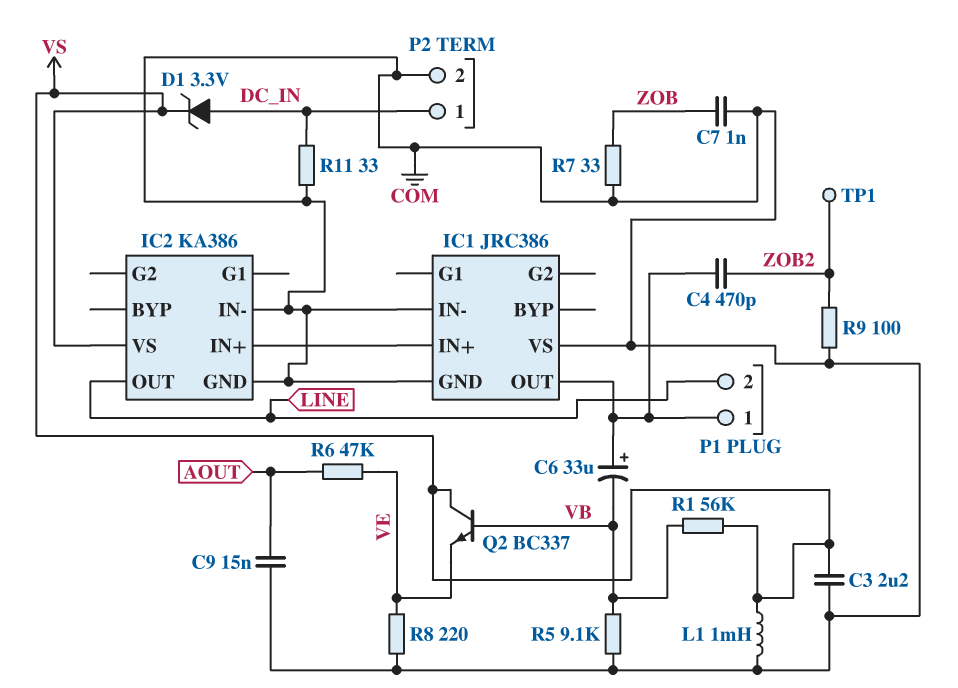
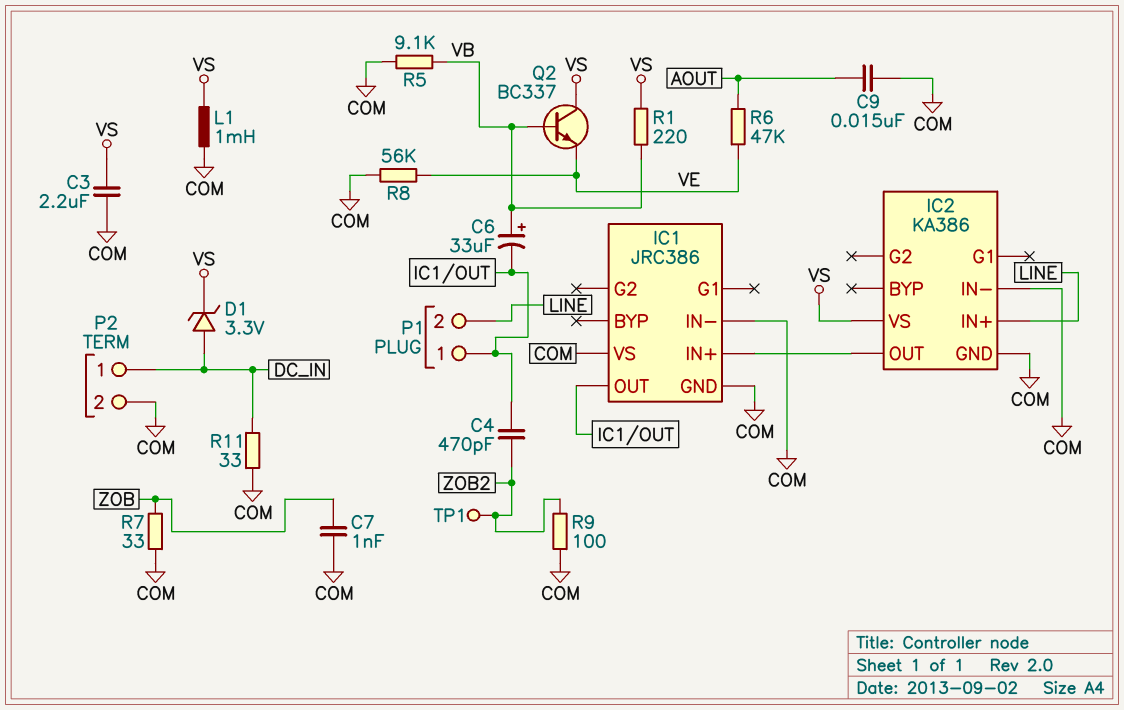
C6: 33uF (plus IC1/OUT, minus VB) -> 33uF (plus VB, minus IC1/OUT)
IC2 pin IN+: IC1/IN+ -> LINE
IC2 pin OUT: LINE -> IC1/IN+
R1: 56k (VB, VS) -> 220 (VB, VS)
R8: 220 (COM, VE) -> 56k (COM, VE)

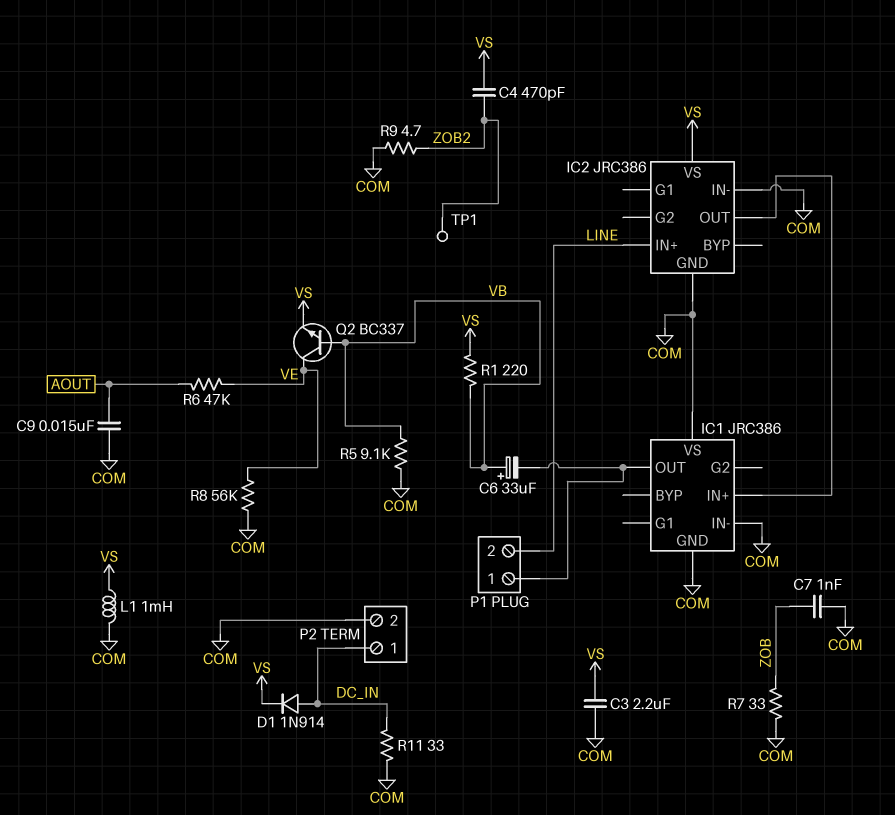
C4: 470pF (IC1/OUT, ZOB2) -> 470pF (VS, ZOB2)
D1: zener 3.3V (A DC_IN, K VS) -> diode 1N914 (A DC_IN, K VS)
IC2: KA386 -> JRC386
Q2: NPN BC337 (B VB, C VS, E VE) -> NPN BC337 (B VB, C VE, E VS)
R9: 100 (COM, ZOB2) -> 4.7 (COM, ZOB2)

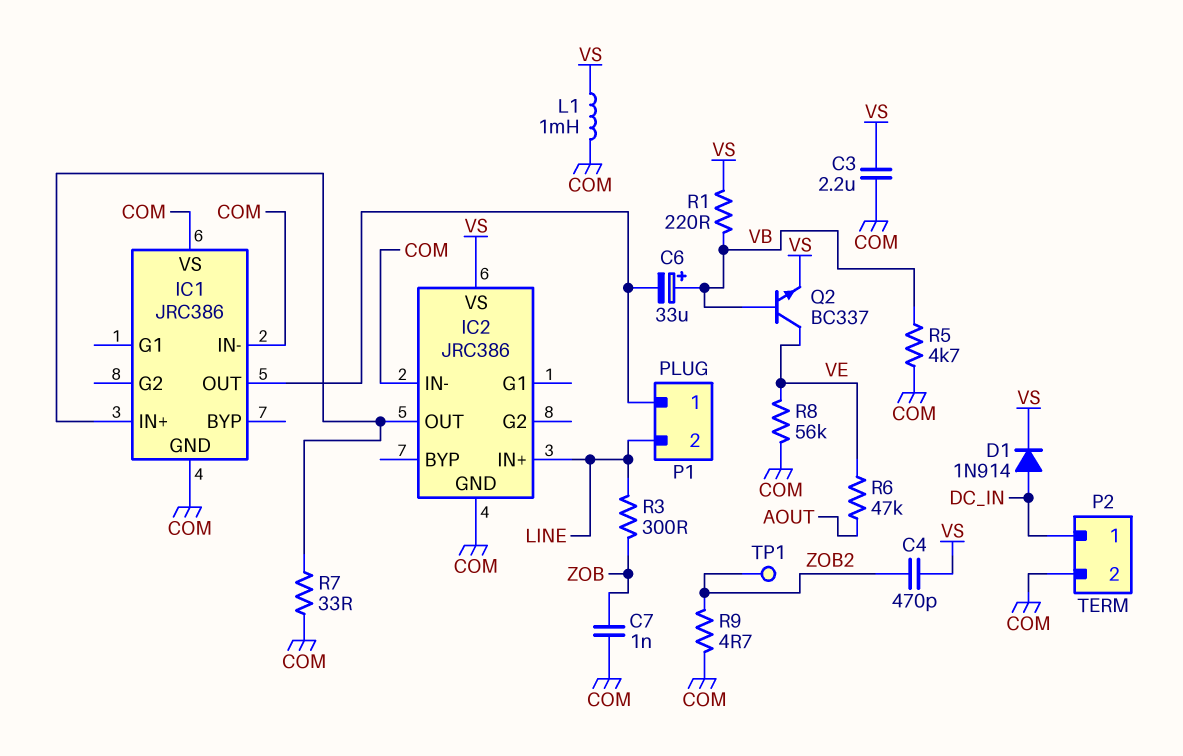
C9: 15nF (AOUT, COM) -> none
R3: none -> 300 (LINE, ZOB)
R5: 9.1k (COM, VB) -> 4.7k (COM, VB)
R7: 33 (COM, ZOB) -> 33 (COM, IC1/IN+)
R11: 33 (COM, DC_IN) -> none

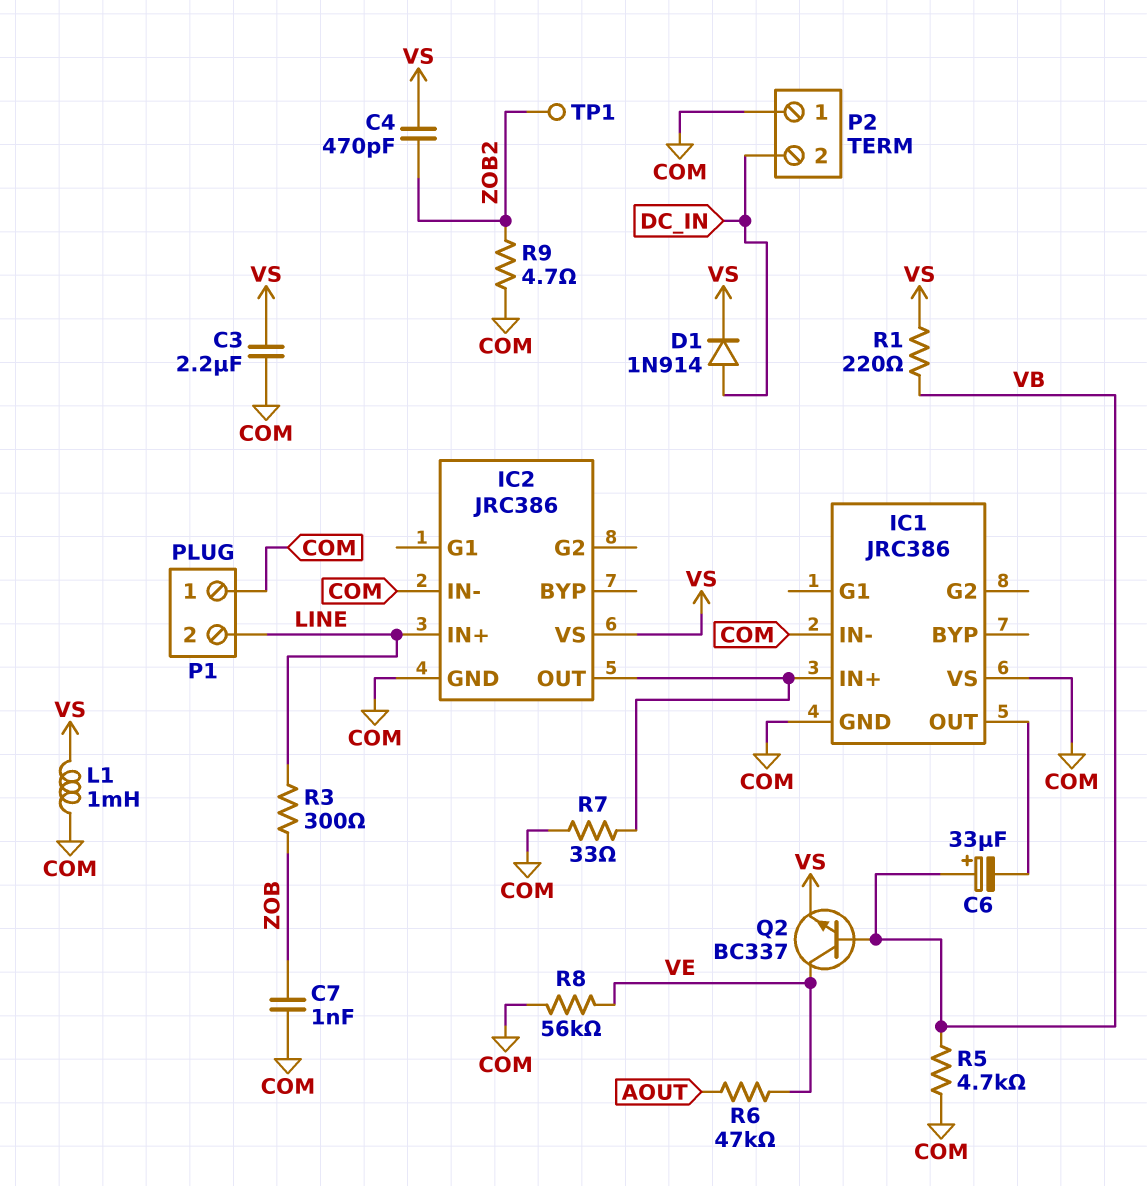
P1 pin 1: IC1/OUT -> COM
P2 pin 1: DC_IN -> COM
P2 pin 2: COM -> DC_IN

